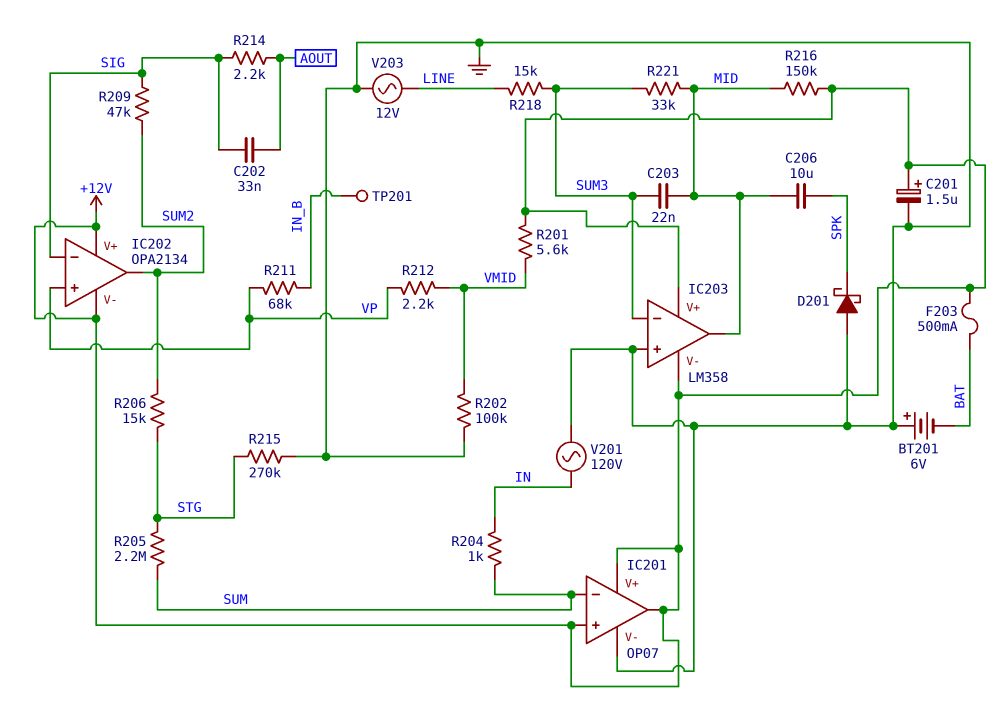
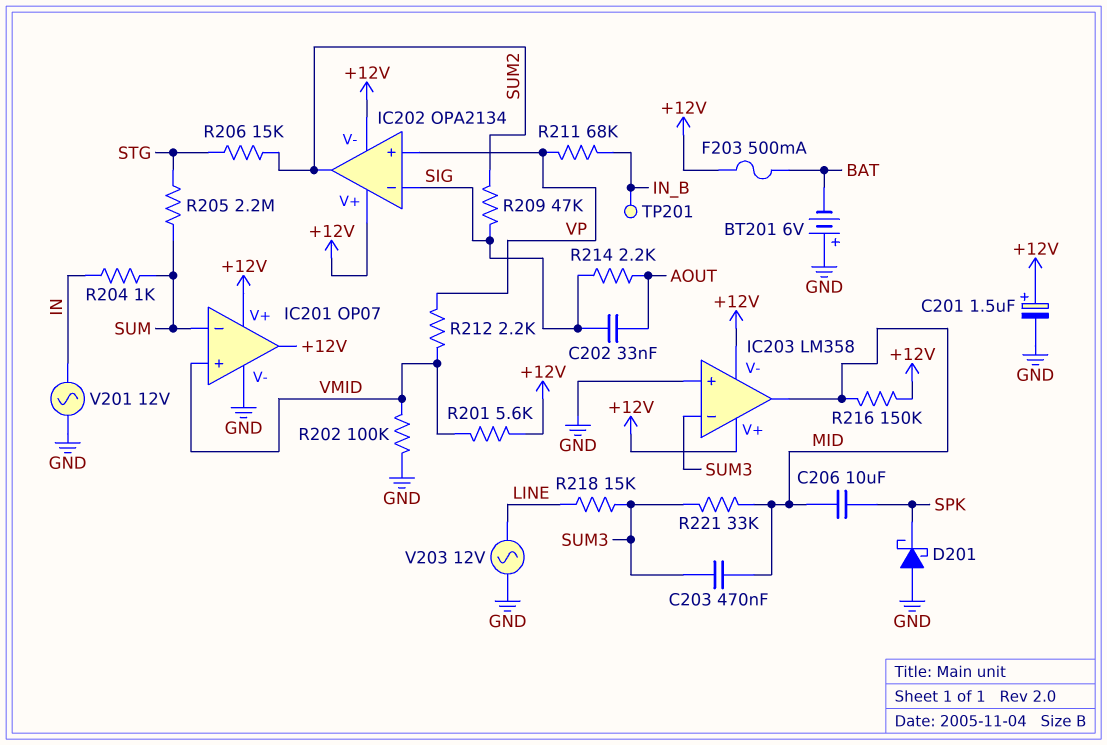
C203: 22nF (MID, SUM3) -> 470nF (MID, SUM3)
IC201 pin in+: +12V -> VMID
R215: 270k (GND, STG) -> none
V201: AC 120V (GND, IN) -> AC 12V (GND, IN)

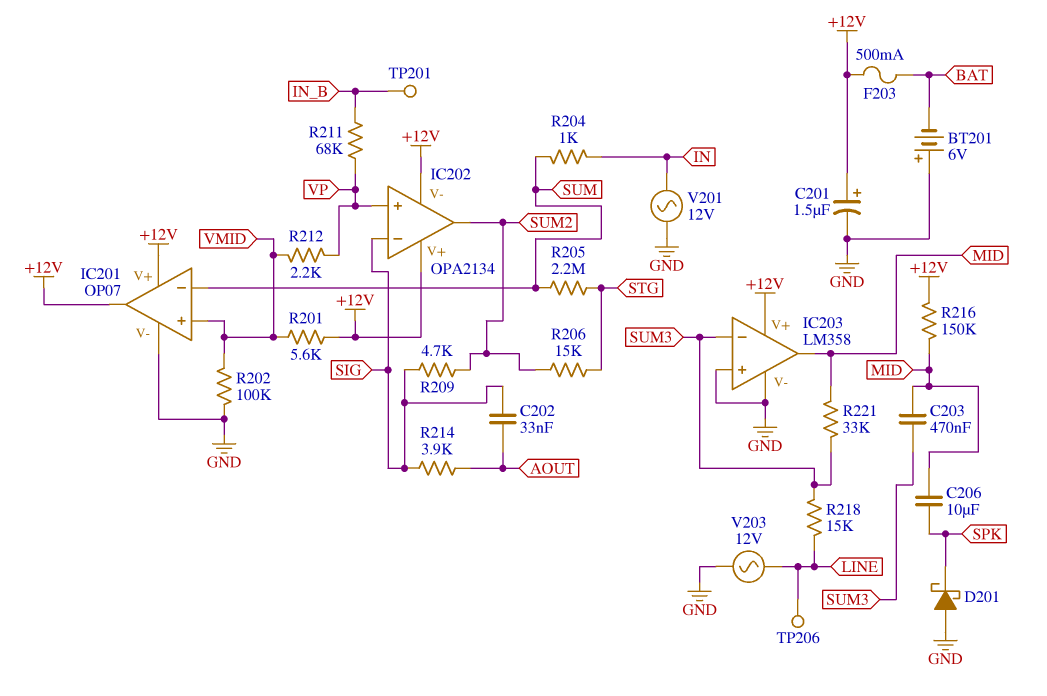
IC203 pin V-: +12V -> GND
R209: 47k (SIG, SUM2) -> 4.7k (SIG, SUM2)
R214: 2.2k (AOUT, SIG) -> 3.9k (AOUT, SIG)
TP206: none -> test point (LINE)

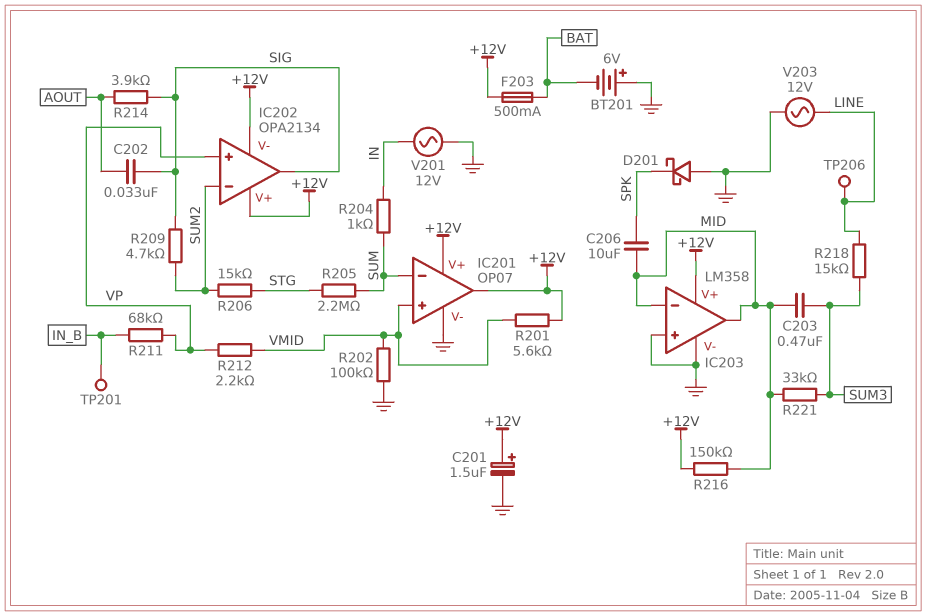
IC202 pin in-: SIG -> SUM2
IC202 pin out: SUM2 -> SIG
IC203 pin in-: SUM3 -> MID

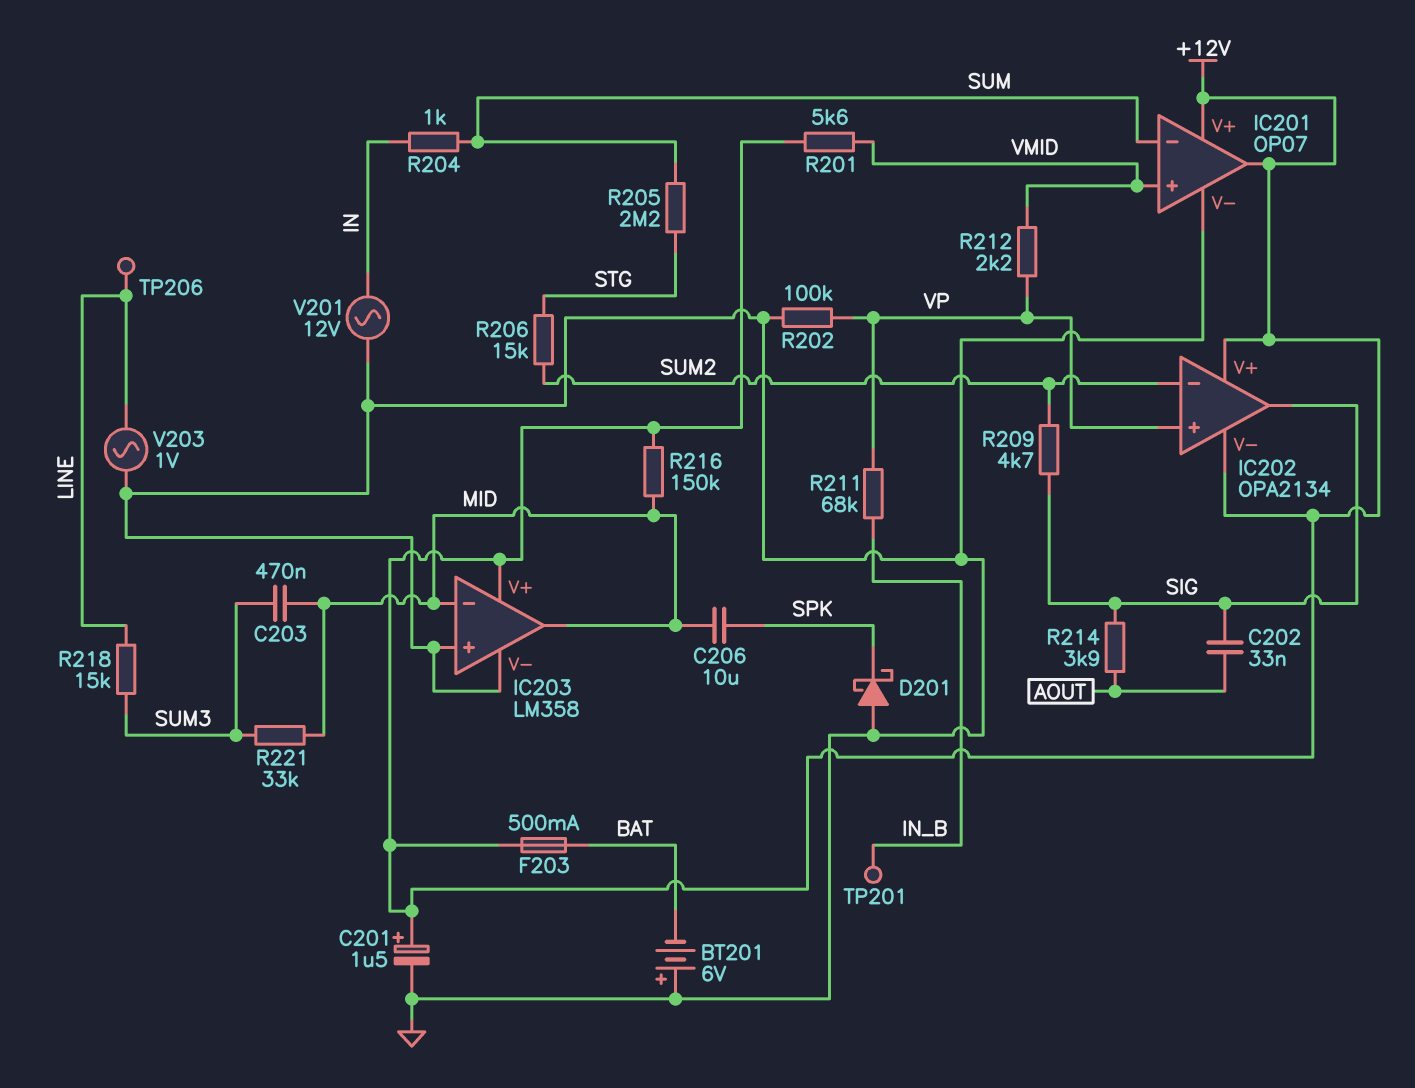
R202: 100k (GND, VMID) -> 100k (GND, VP)
V203: AC 12V (GND, LINE) -> AC 1V (GND, LINE)

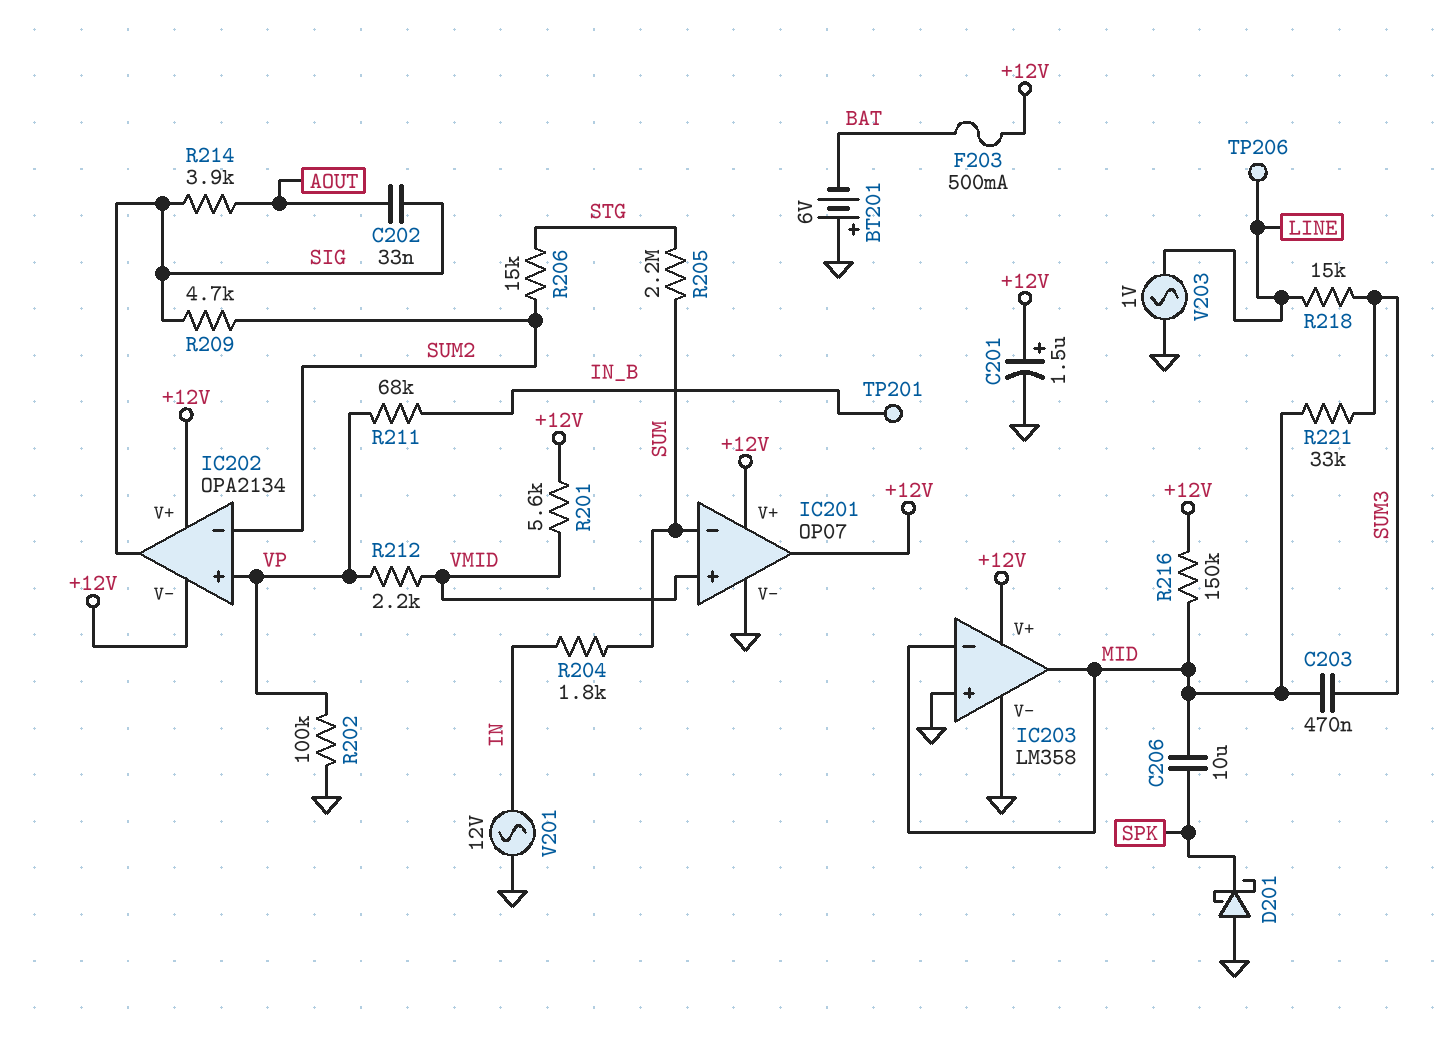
R204: 1k (IN, SUM) -> 1.8k (IN, SUM)

